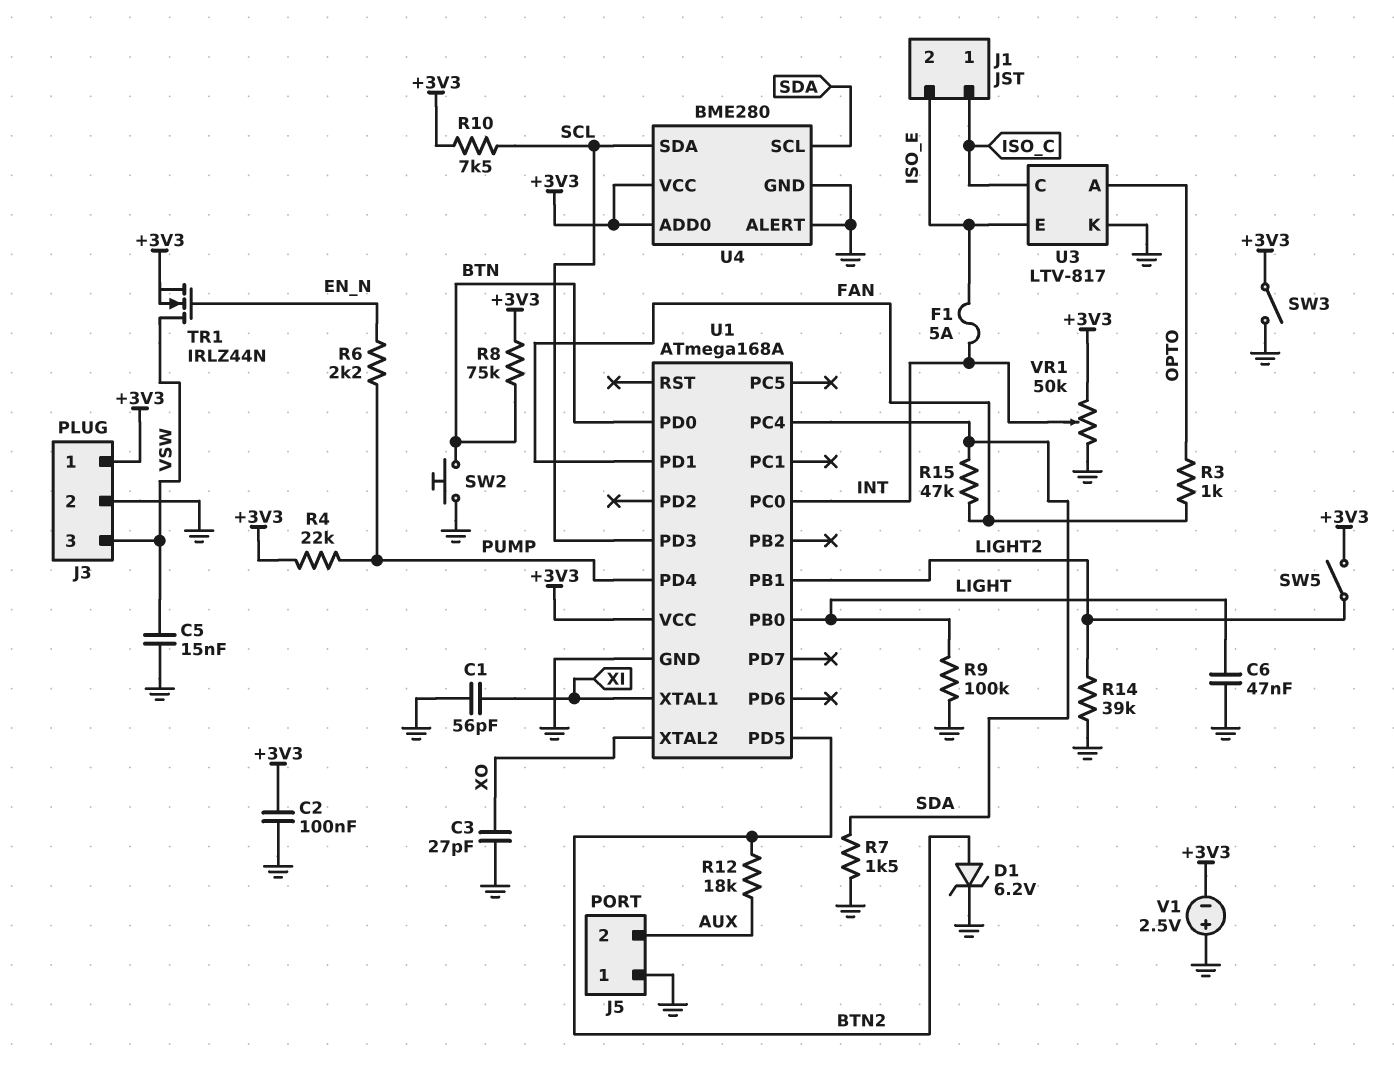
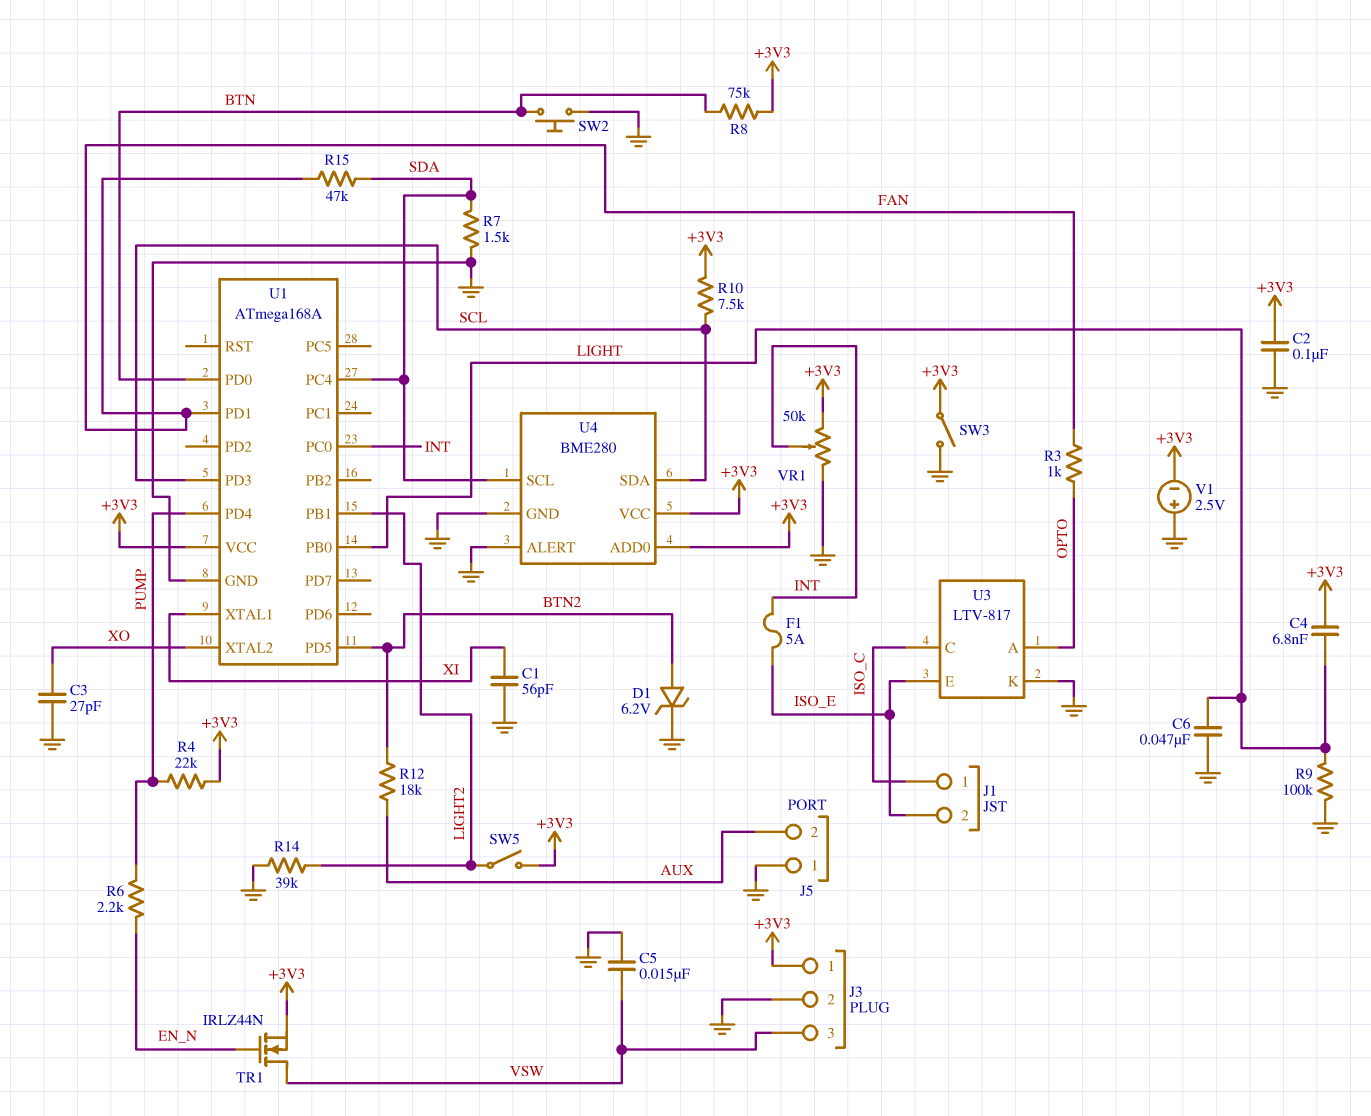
C4: none -> 6.8nF (+3V3, LIGHT)

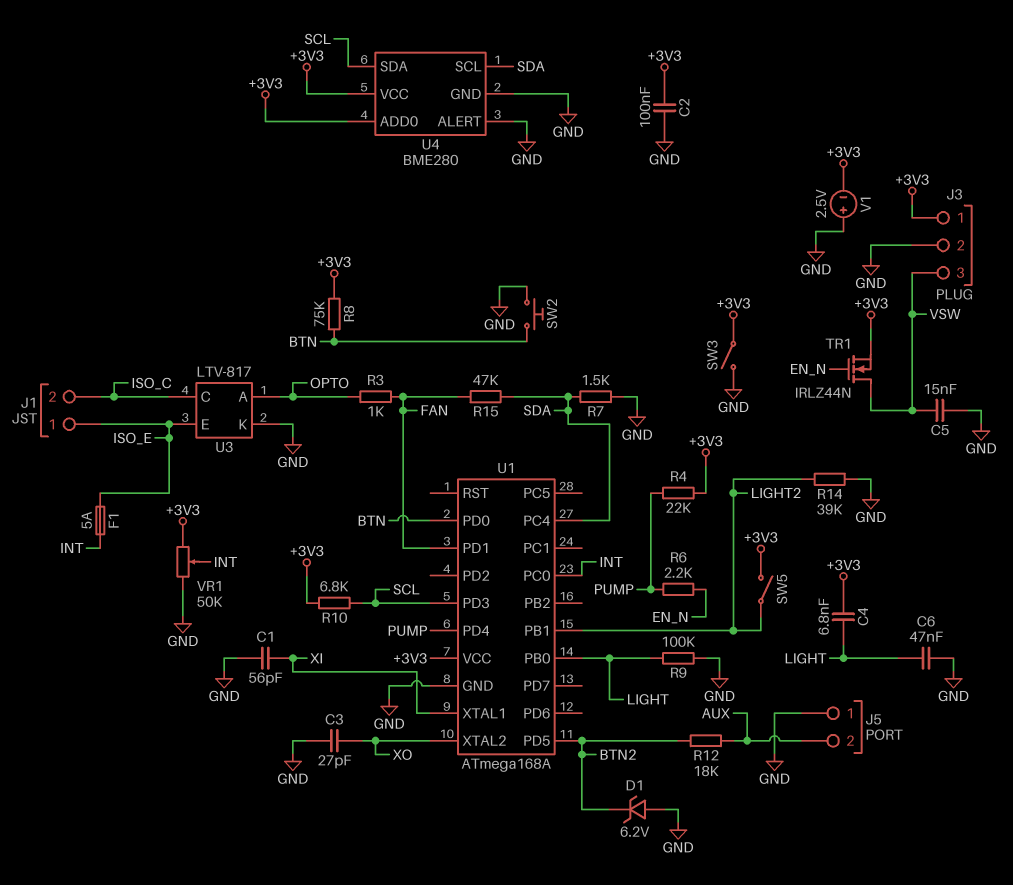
D1: zener 6.2V (A BTN2, K GND) -> zener 6.2V (A GND, K BTN2)
J1 pin 1: ISO_C -> ISO_E
J1 pin 2: ISO_E -> ISO_C
R10: 7.5k (+3V3, SCL) -> 6.8k (+3V3, SCL)

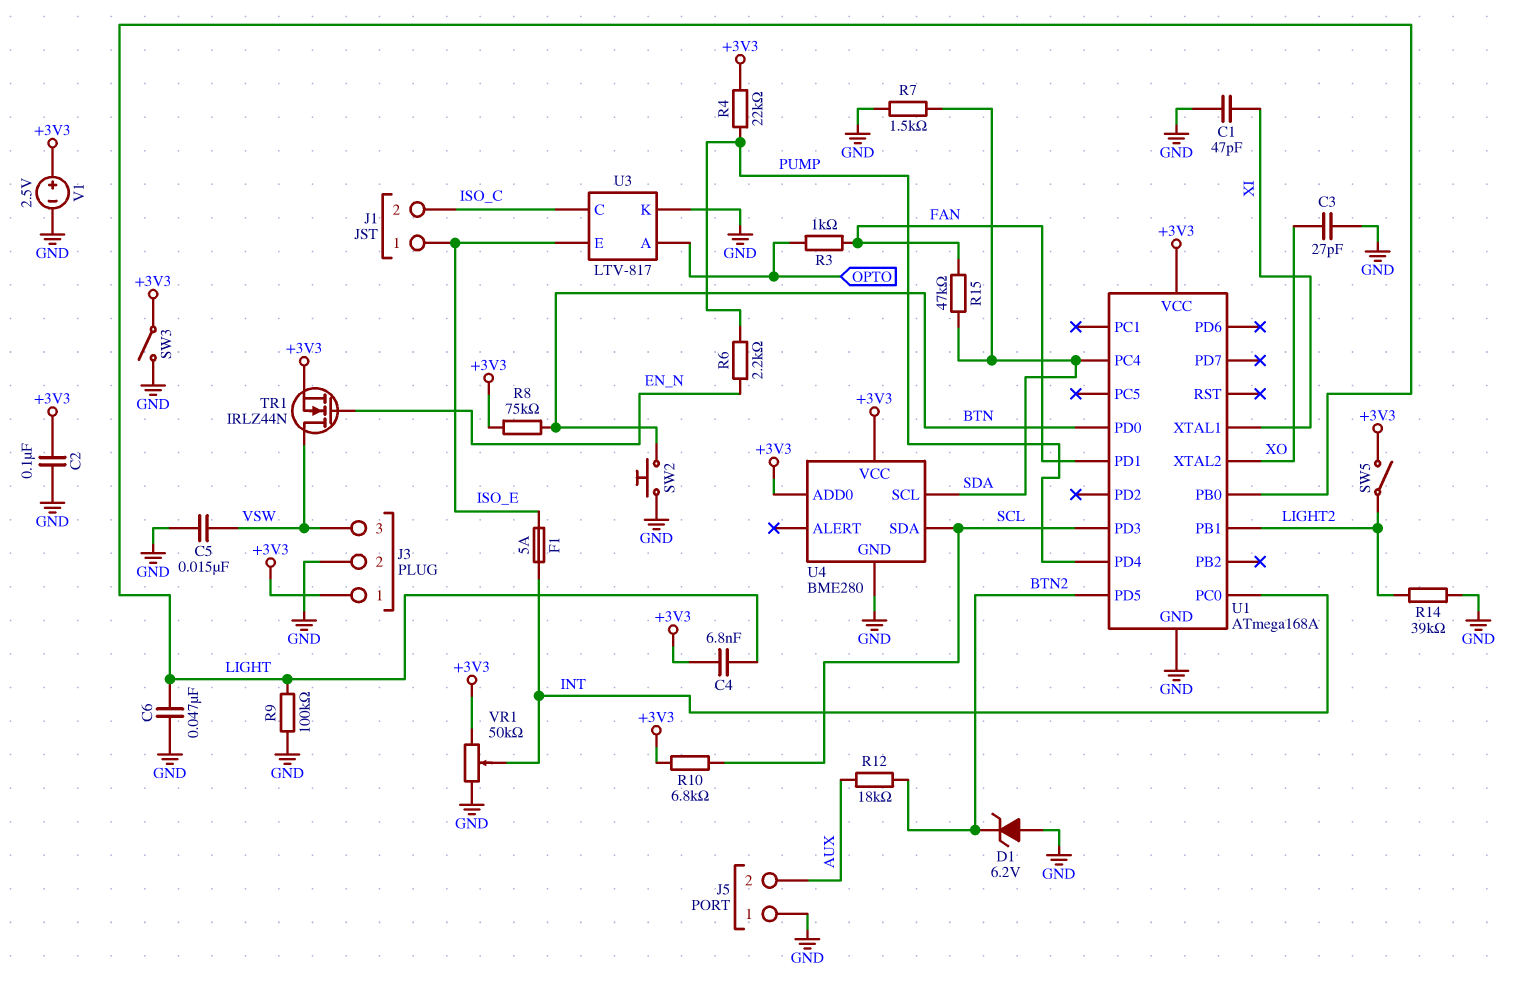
C1: 56pF (GND, XI) -> 47pF (GND, XI)
U4 pin ALERT: GND -> none
V1: 2.5V (plus GND, minus +3V3) -> 2.5V (plus +3V3, minus GND)

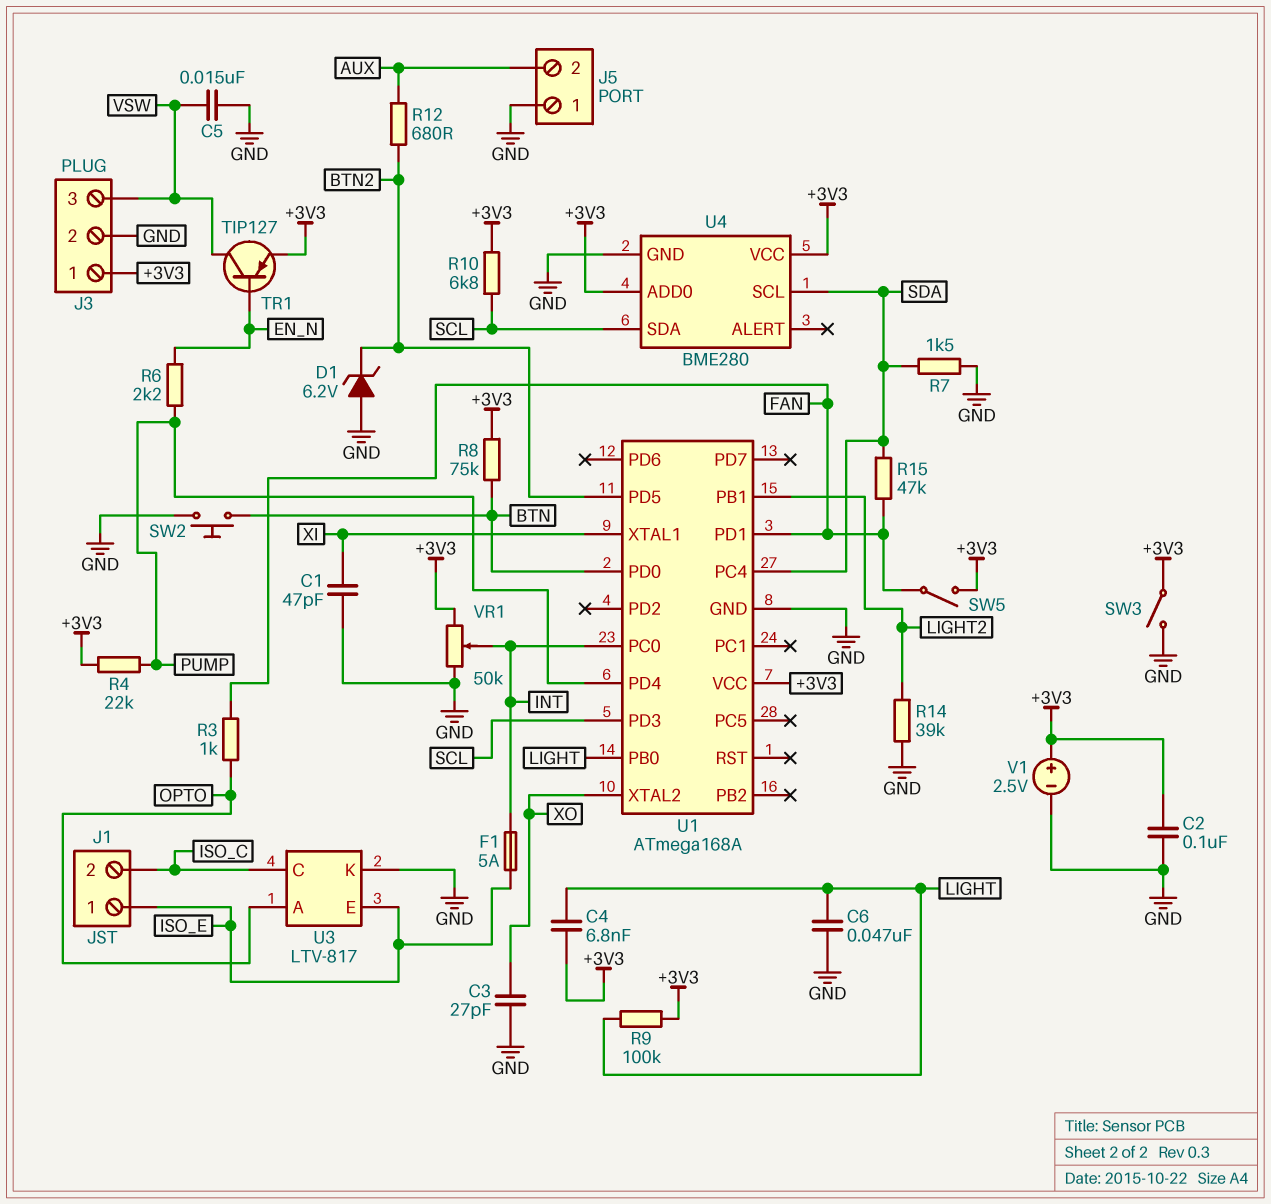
R9: 100k (GND, LIGHT) -> 100k (+3V3, LIGHT)
R12: 18k (AUX, BTN2) -> 680 (AUX, BTN2)
SW5: switch (+3V3, LIGHT2) -> switch (+3V3, FAN)
TR1: NMOS IRLZ44N (G EN_N, D VSW, S +3V3) -> PNP TIP127 (B EN_N, C VSW, E +3V3)

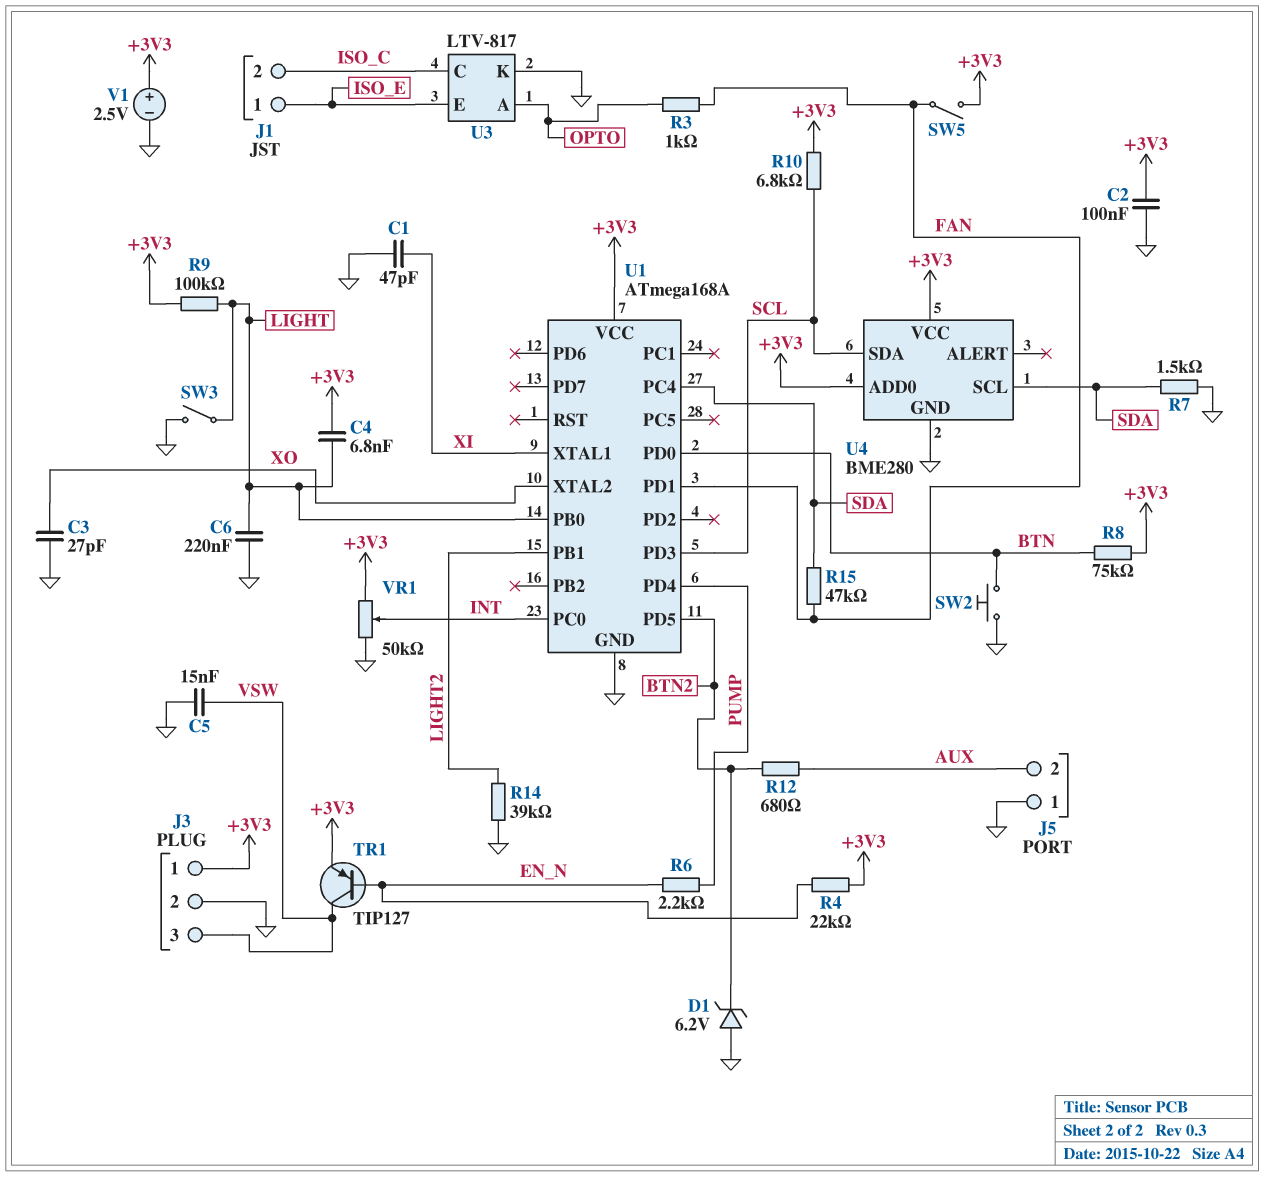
C6: 47nF (GND, LIGHT) -> 220nF (GND, LIGHT)
F1: 5A (INT, ISO_E) -> none
R4: 22k (+3V3, PUMP) -> 22k (+3V3, EN_N)
SW3: switch (+3V3, GND) -> switch (GND, LIGHT)

